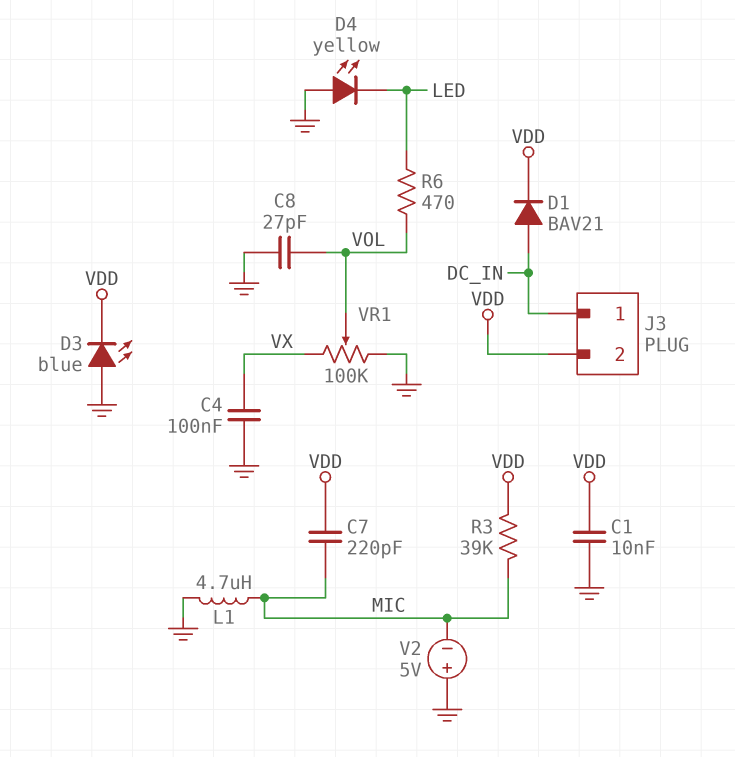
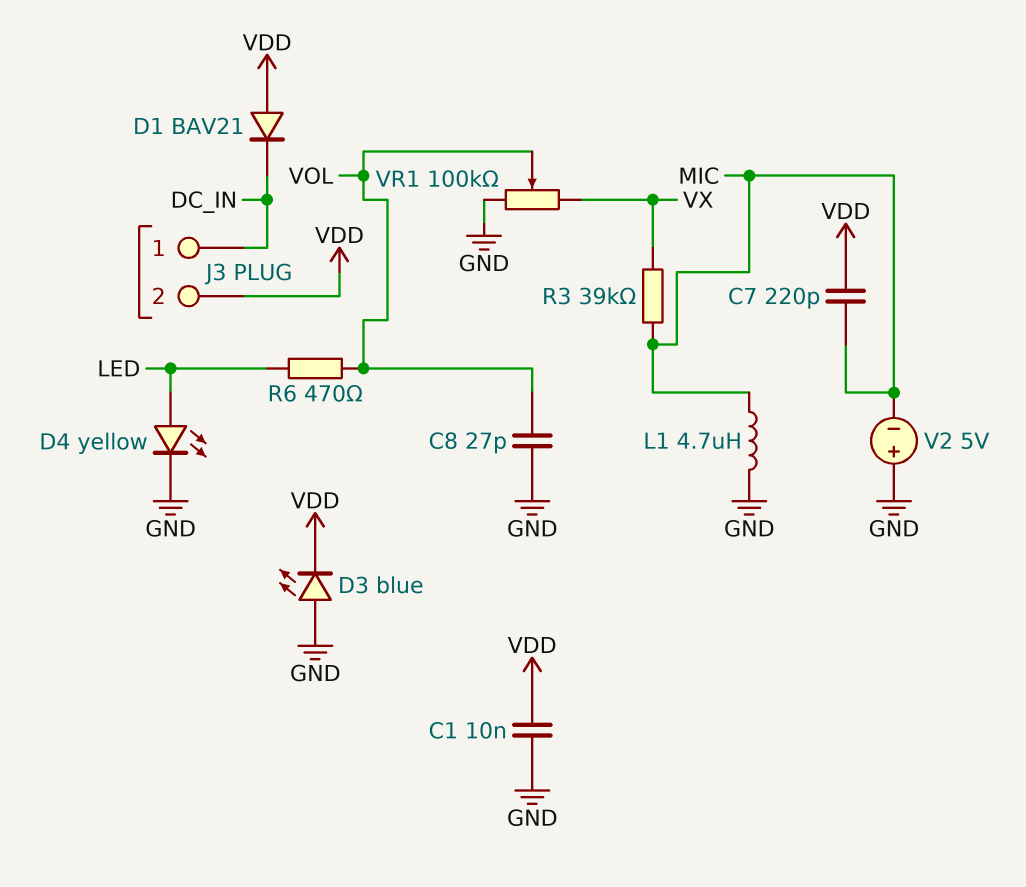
C4: 100nF (GND, VX) -> none
D1: diode BAV21 (A DC_IN, K VDD) -> diode BAV21 (A VDD, K DC_IN)
D4: LED yellow (A GND, K LED) -> LED yellow (A LED, K GND)
R3: 39k (MIC, VDD) -> 39k (MIC, VX)

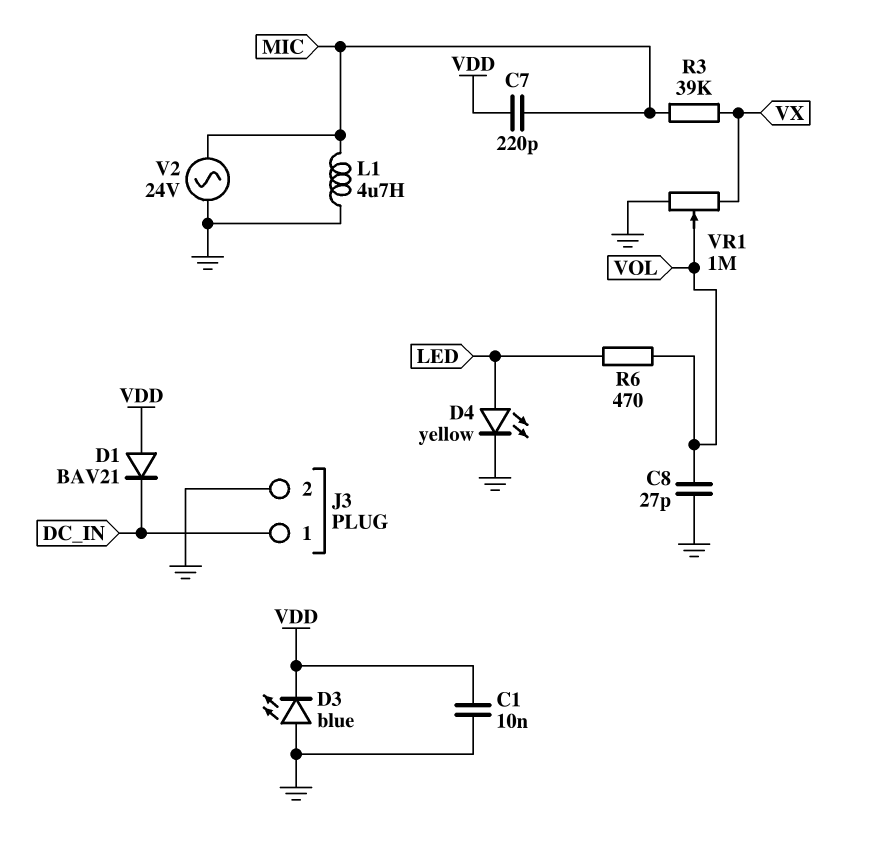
J3 pin 2: VDD -> GND
V2: 5V (plus GND, minus MIC) -> AC 24V (GND, MIC)
VR1: 100k (GND, VX, wiper VOL) -> 1M (GND, VX, wiper VOL)

